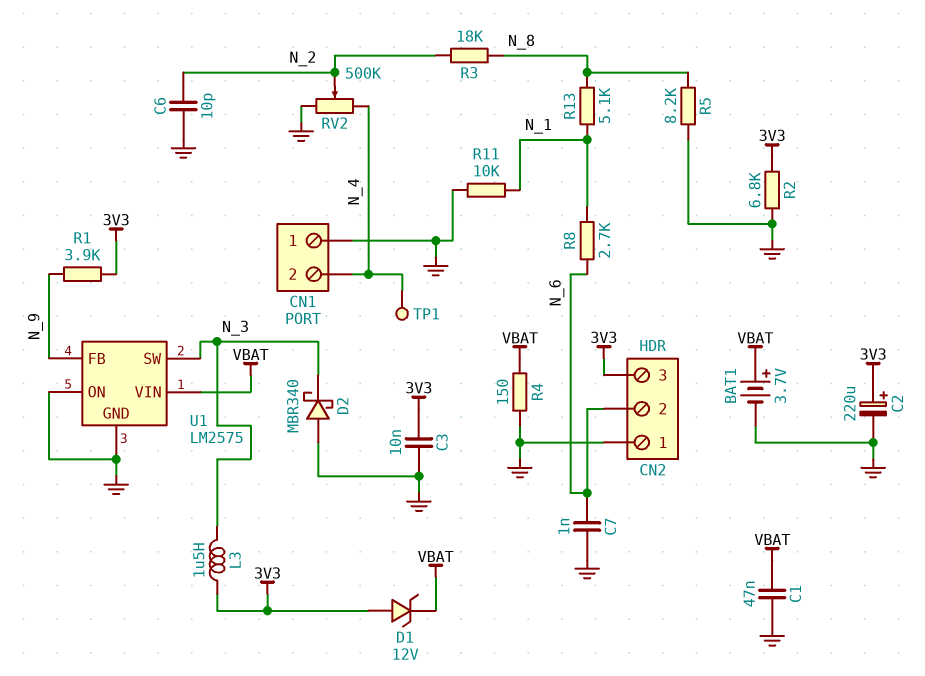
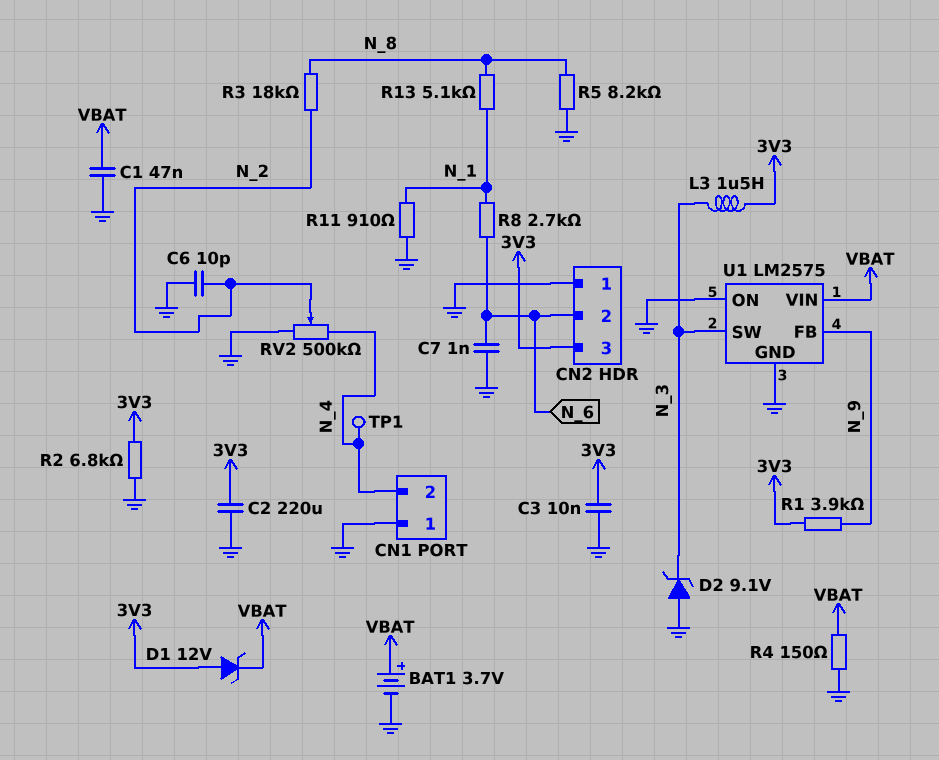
C2: 220uF (plus 3V3, minus GND) -> 220uF (3V3, GND)
D2: schottky MBR340 (A GND, K N_3) -> zener 9.1V (A GND, K N_3)
R11: 10k (GND, N_1) -> 910 (GND, N_1)

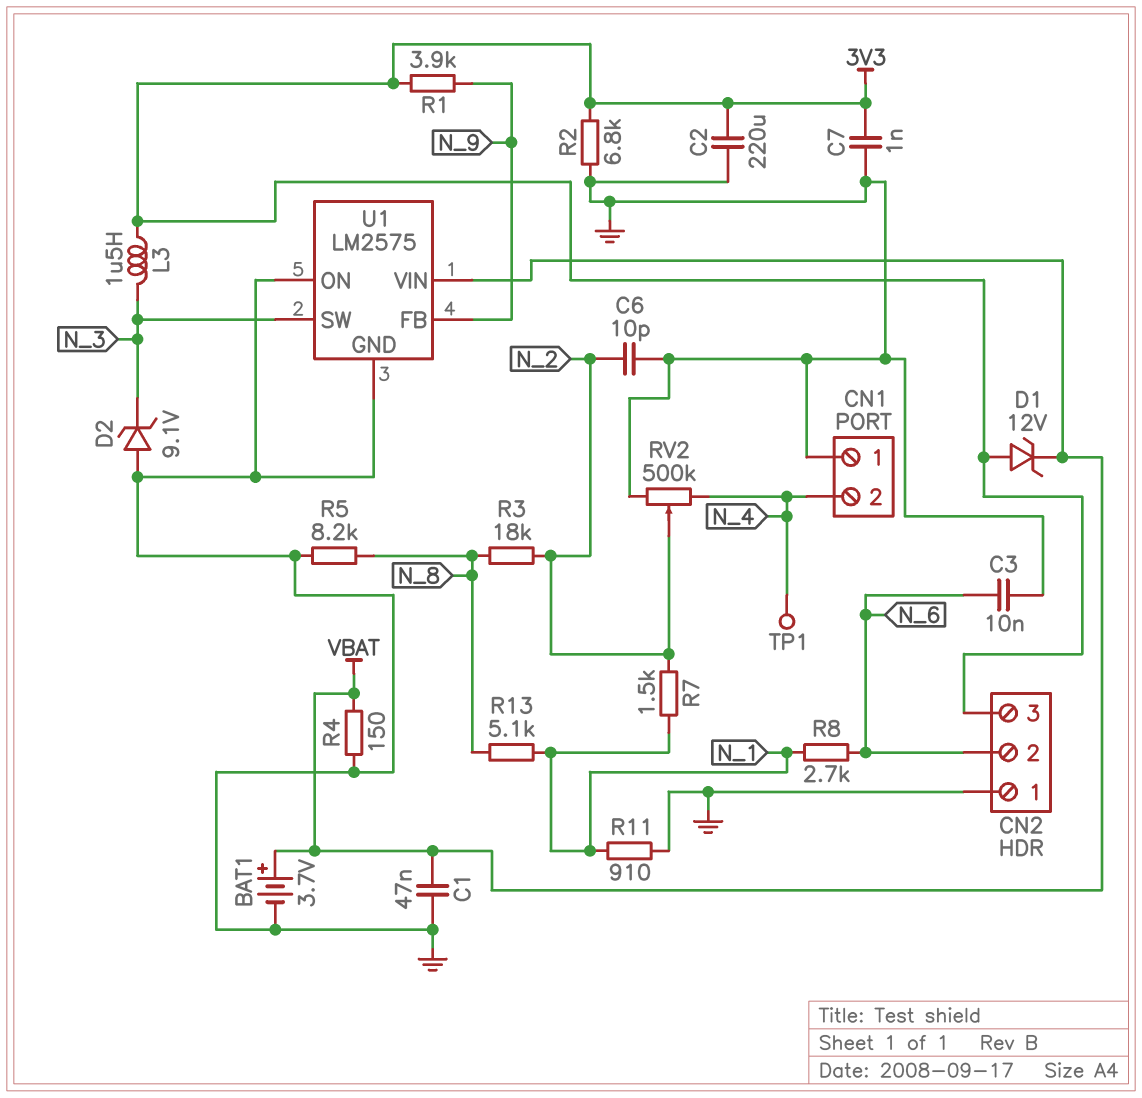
C3: 10nF (3V3, GND) -> 10nF (GND, N_6)
C7: 1nF (GND, N_6) -> 1nF (3V3, GND)
R7: none -> 1.5k (N_1, N_2)

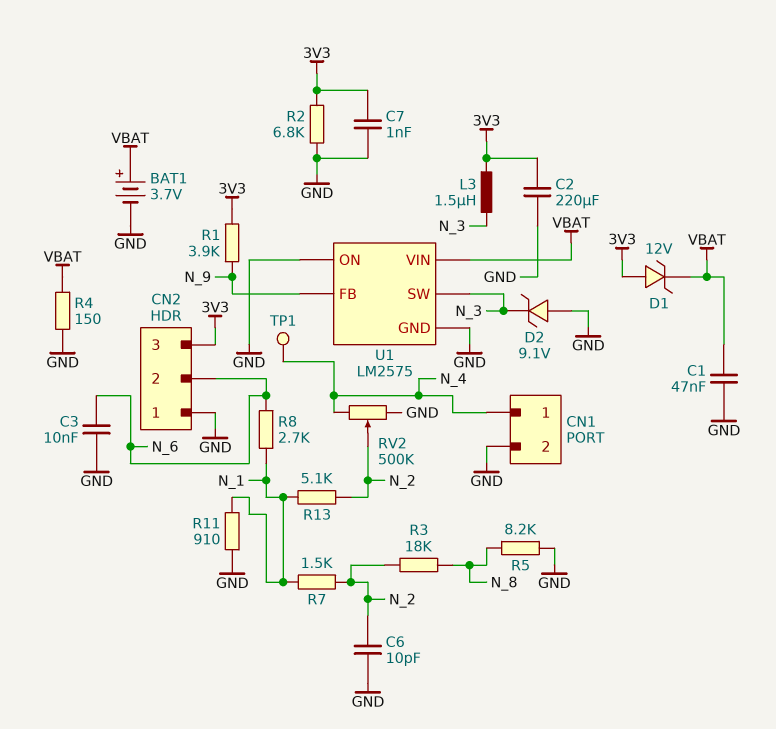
CN1 pin 1: GND -> N_4
CN1 pin 2: N_4 -> GND
R13: 5.1k (N_1, N_8) -> 5.1k (N_1, N_2)

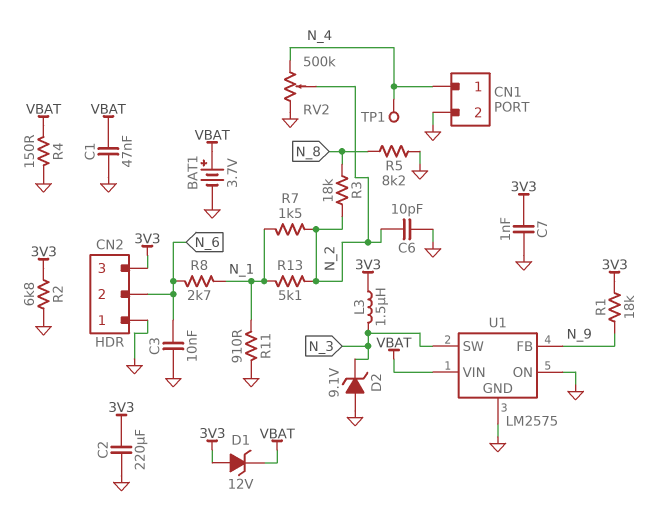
R1: 3.9k (3V3, N_9) -> 18k (3V3, N_9)

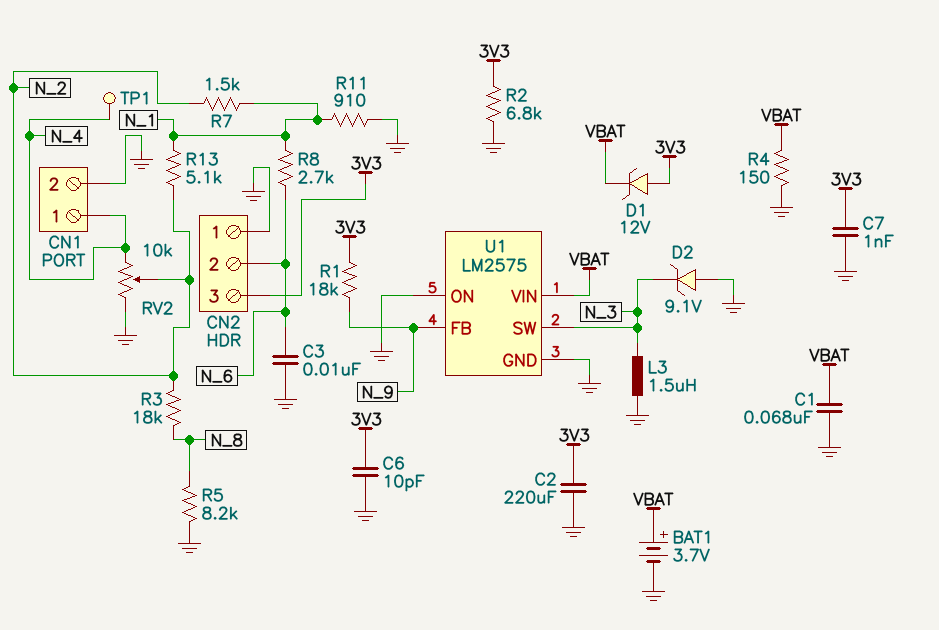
C1: 47nF (GND, VBAT) -> 68nF (GND, VBAT)
C6: 10pF (GND, N_2) -> 10pF (3V3, GND)
L3: 1.5uH (3V3, N_3) -> 1.5uH (GND, N_3)
RV2: 500k (GND, N_4, wiper N_2) -> 10k (GND, N_4, wiper N_2)

